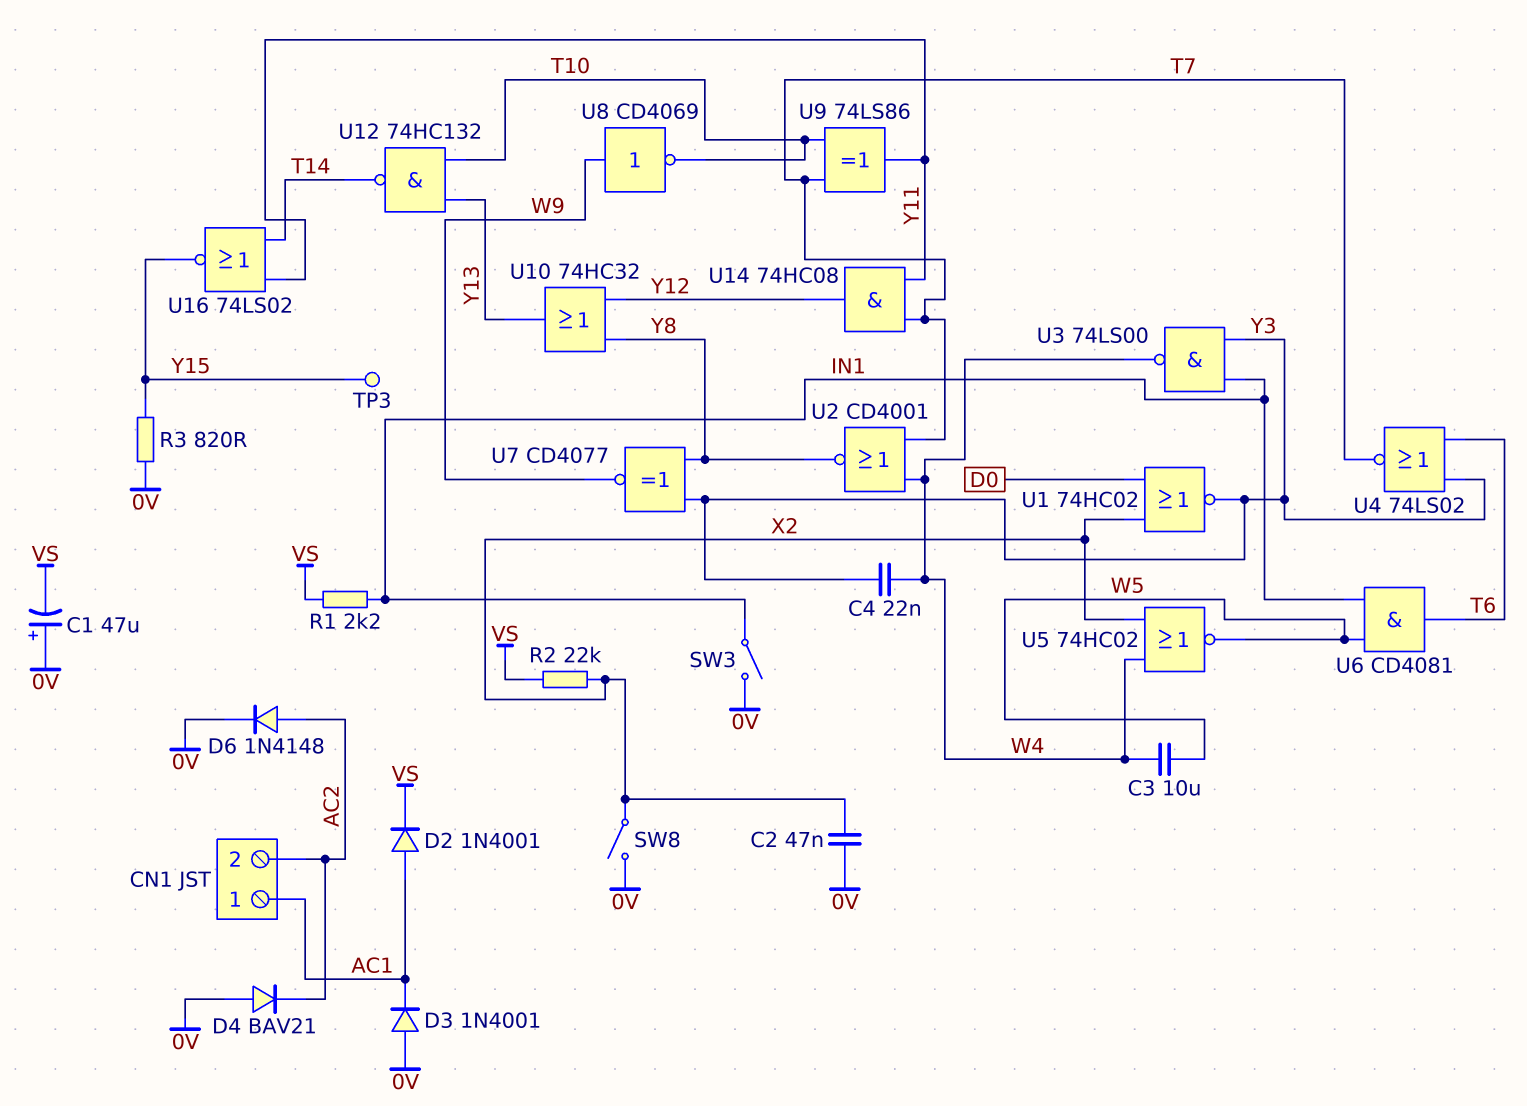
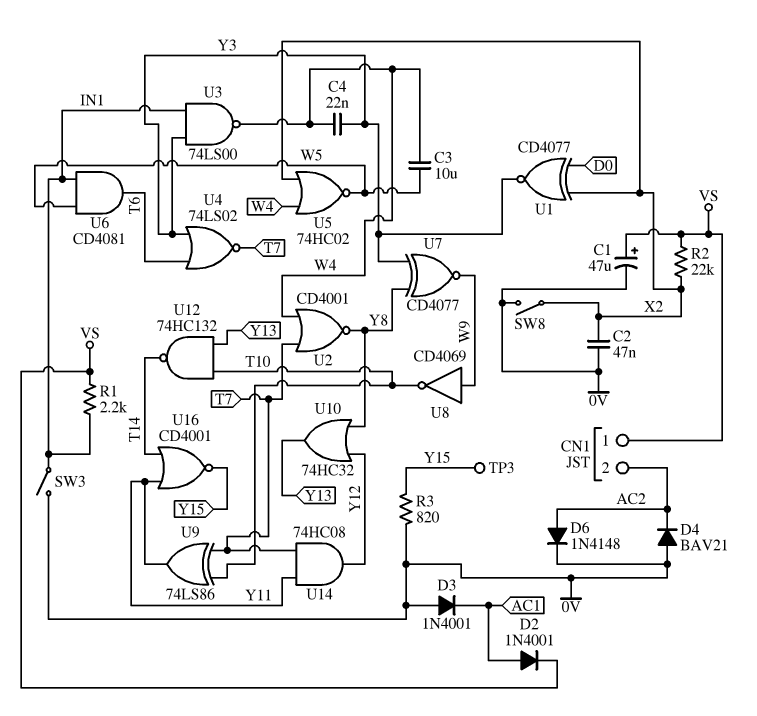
C1: 47uF (plus 0V, minus VS) -> 47uF (plus VS, minus 0V)
CN1 pin 1: AC1 -> VS
U1: NOR 74HC02 (in D0, in X2, out Y3) -> XNOR CD4077 (in D0, in X2, out Y3)
U16: NOR 74LS02 (in T14, in Y11, out Y15) -> NOR CD4001 (in T14, in Y11, out Y15)

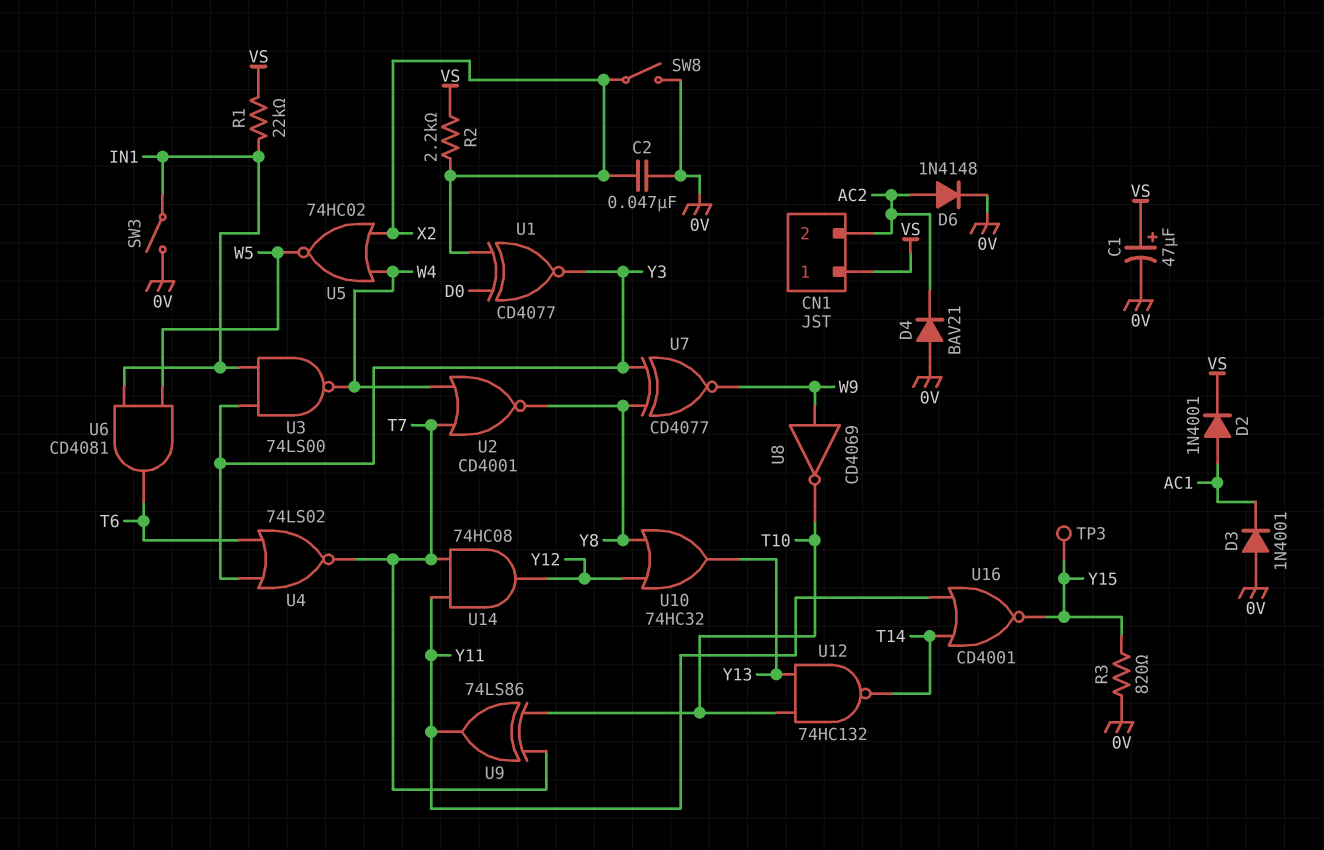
C3: 10uF (W4, W5) -> none
C4: 22nF (W4, Y3) -> none
R1: 2.2k (IN1, VS) -> 22k (IN1, VS)
R2: 22k (VS, X2) -> 2.2k (VS, X2)

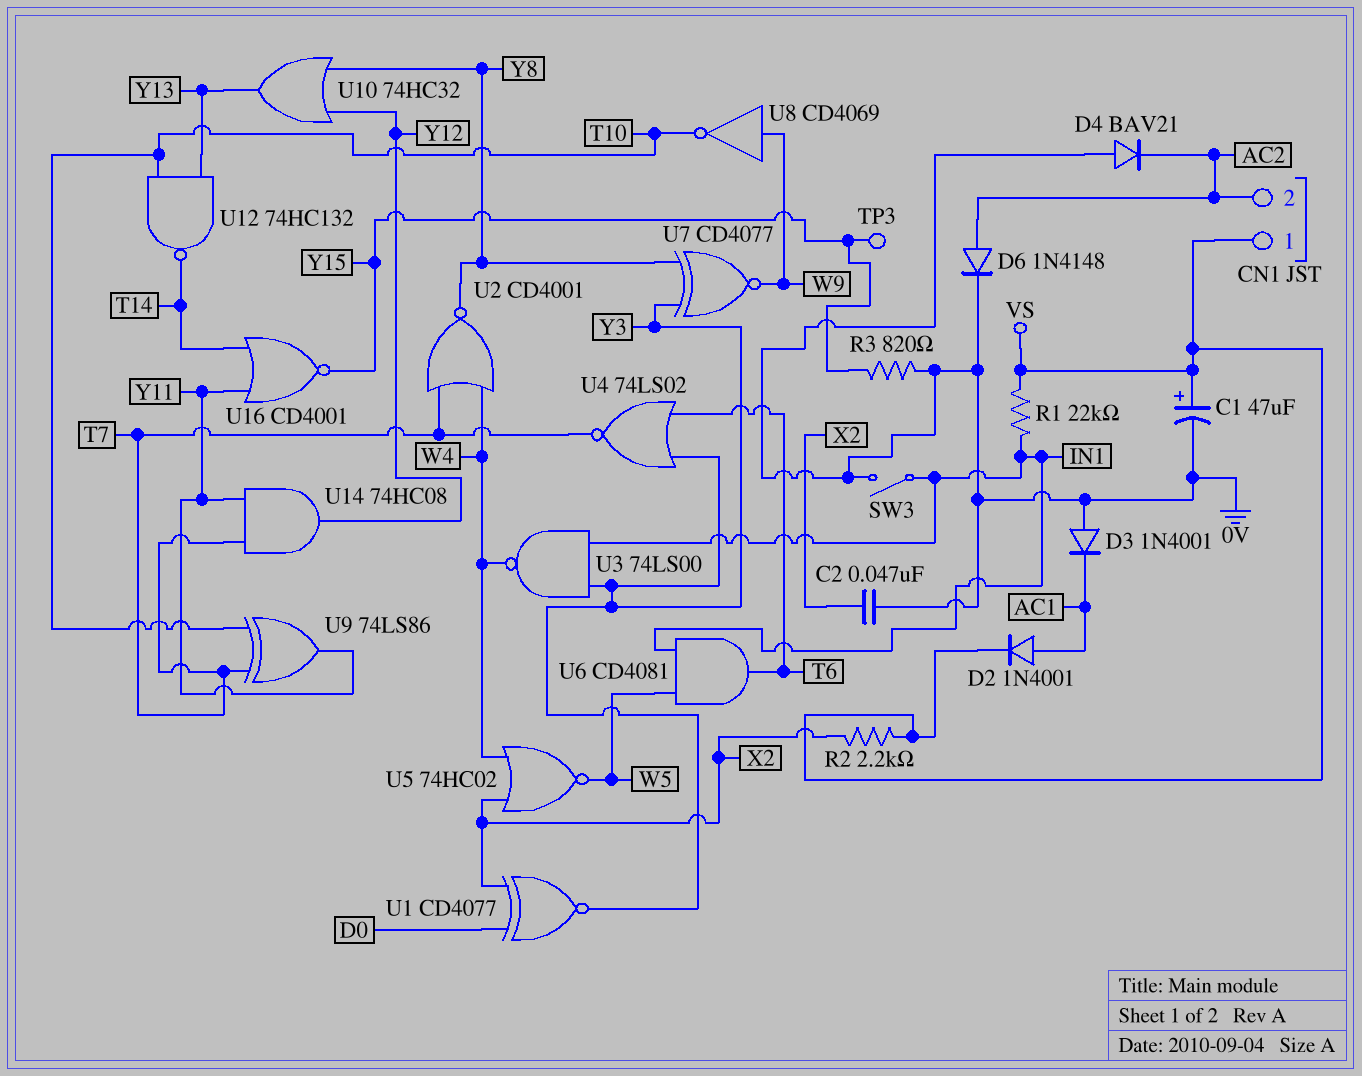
SW8: switch (0V, X2) -> none

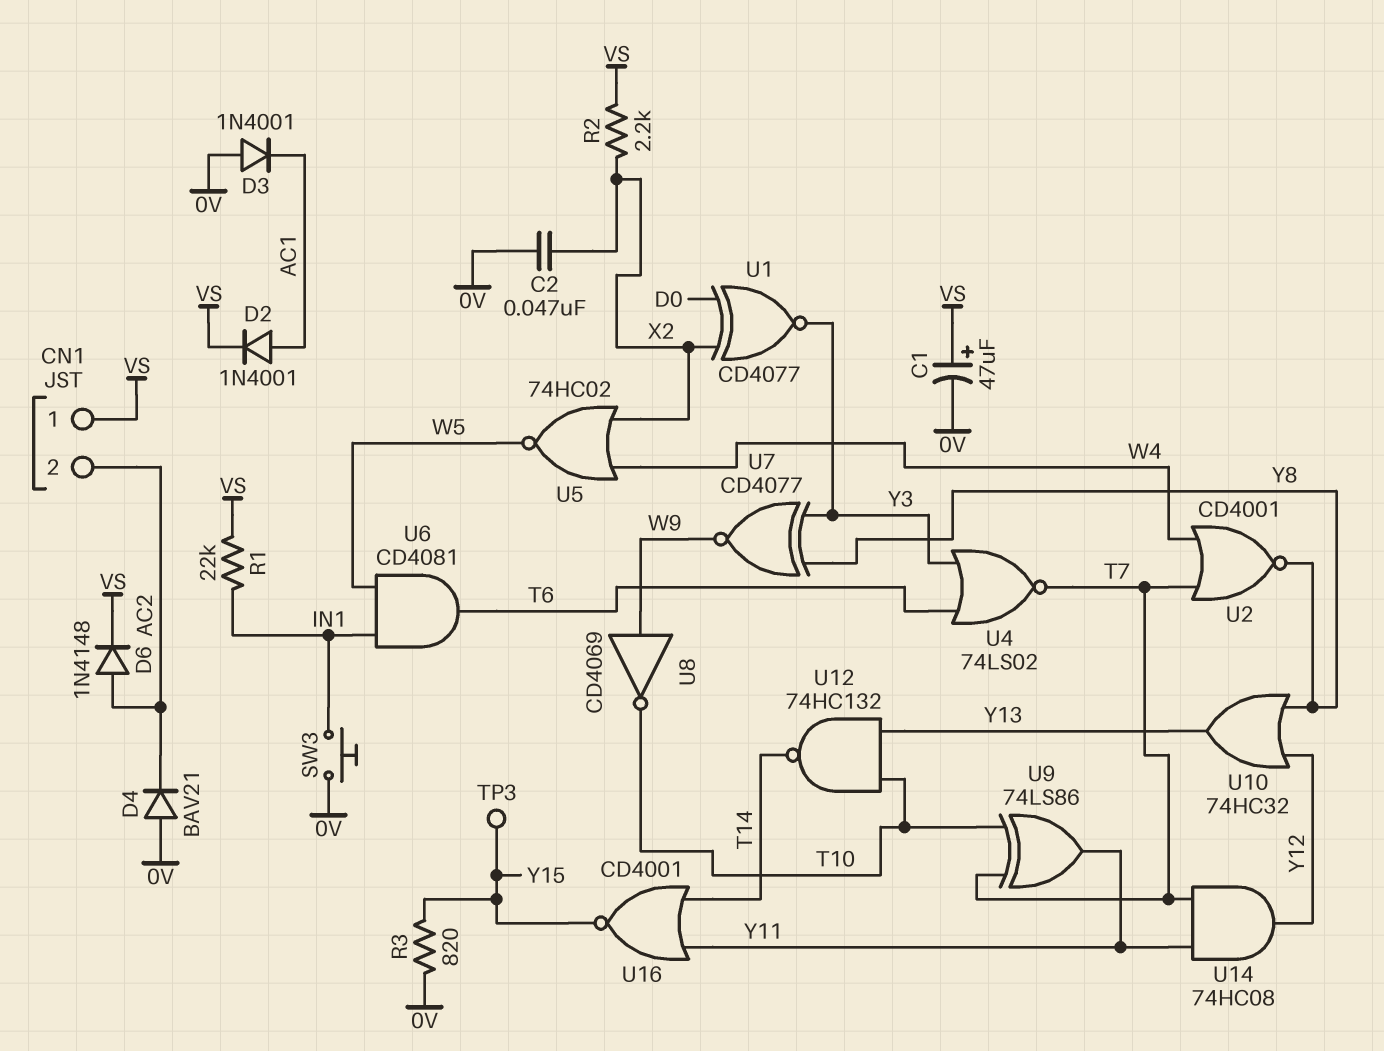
D6: diode 1N4148 (A AC2, K 0V) -> diode 1N4148 (A AC2, K VS)
SW3: switch (0V, IN1) -> button (0V, IN1)
U3: NAND 74LS00 (in IN1, in Y3, out W4) -> none

